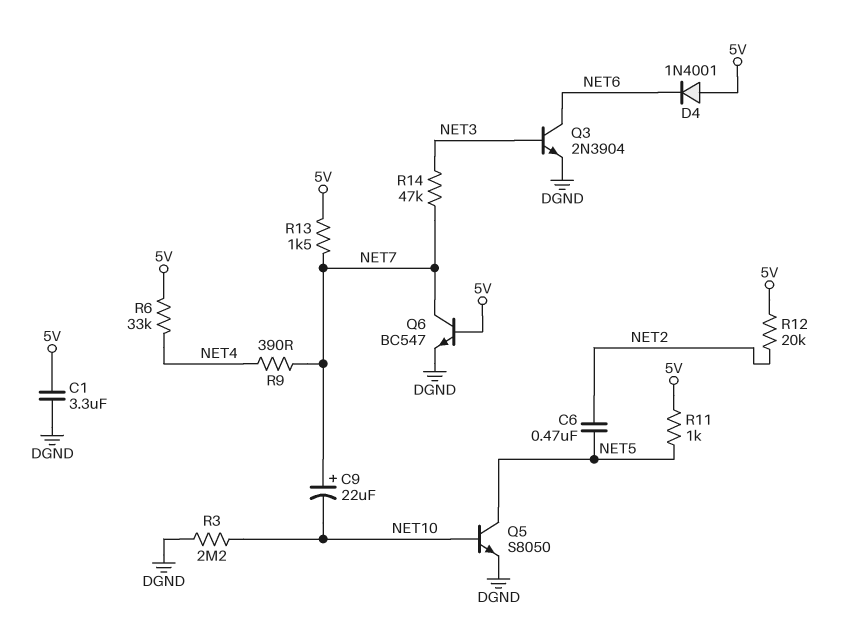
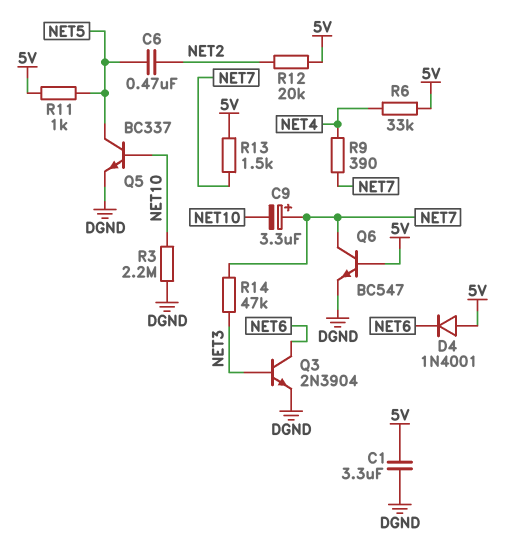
C9: 22uF (plus NET7, minus NET10) -> 3.3uF (plus NET7, minus NET10)
Q5: NPN S8050 (B NET10, C NET5, E DGND) -> NPN BC337 (B NET10, C NET5, E DGND)

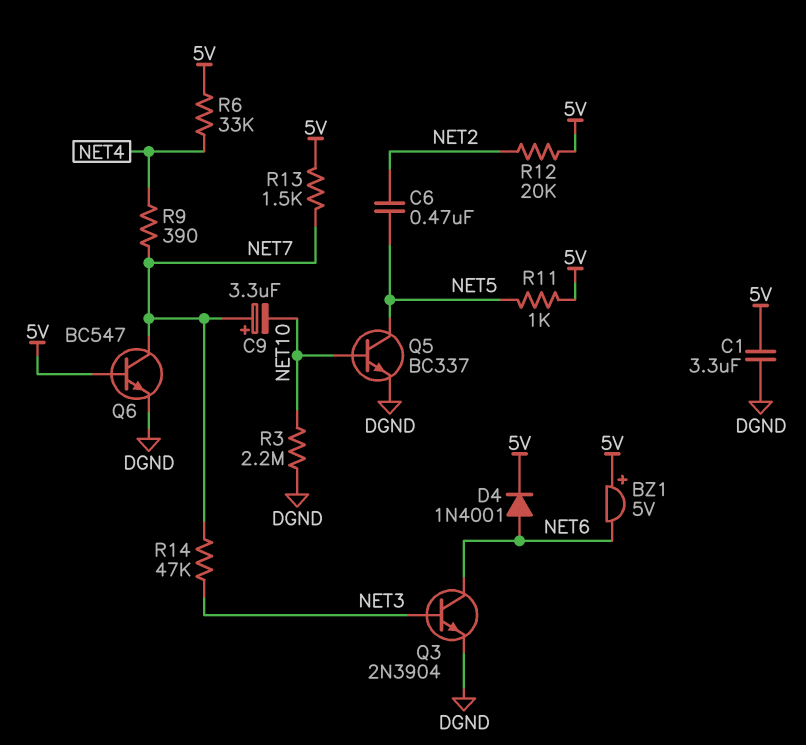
BZ1: none -> buzzer 5V (plus 5V, minus NET6)
D4: diode 1N4001 (A 5V, K NET6) -> diode 1N4001 (A NET6, K 5V)

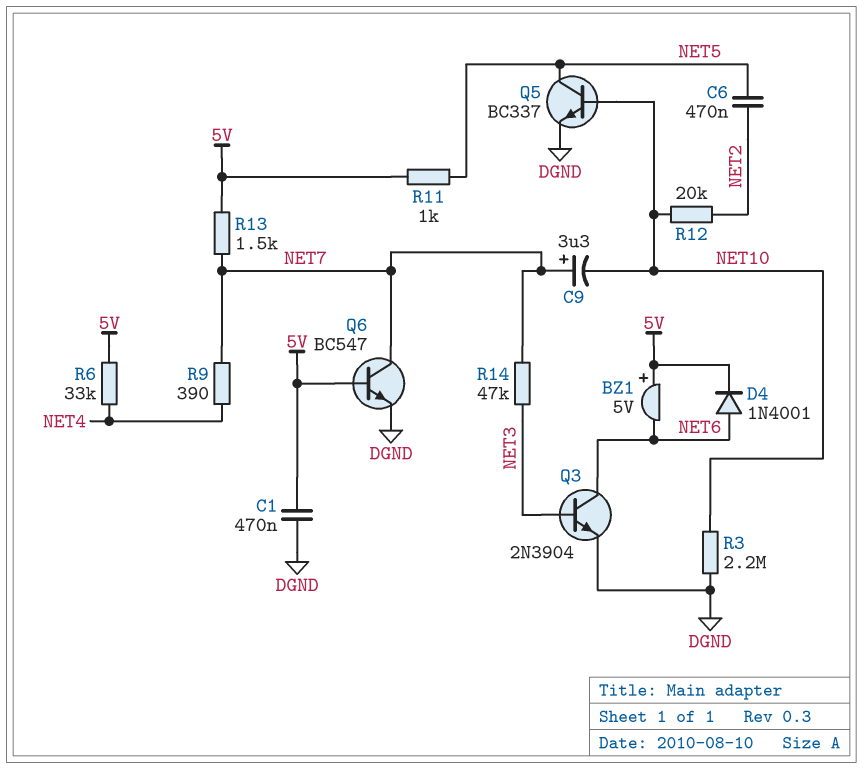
C1: 3.3uF (5V, DGND) -> 470nF (5V, DGND)
R12: 20k (5V, NET2) -> 20k (NET2, NET10)

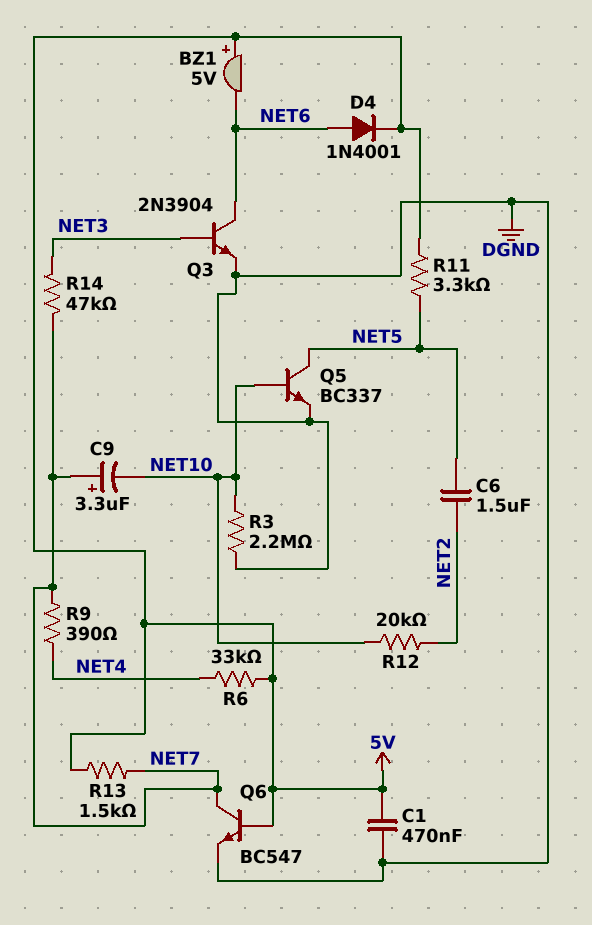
C6: 470nF (NET2, NET5) -> 1.5uF (NET2, NET5)
R11: 1k (5V, NET5) -> 3.3k (5V, NET5)

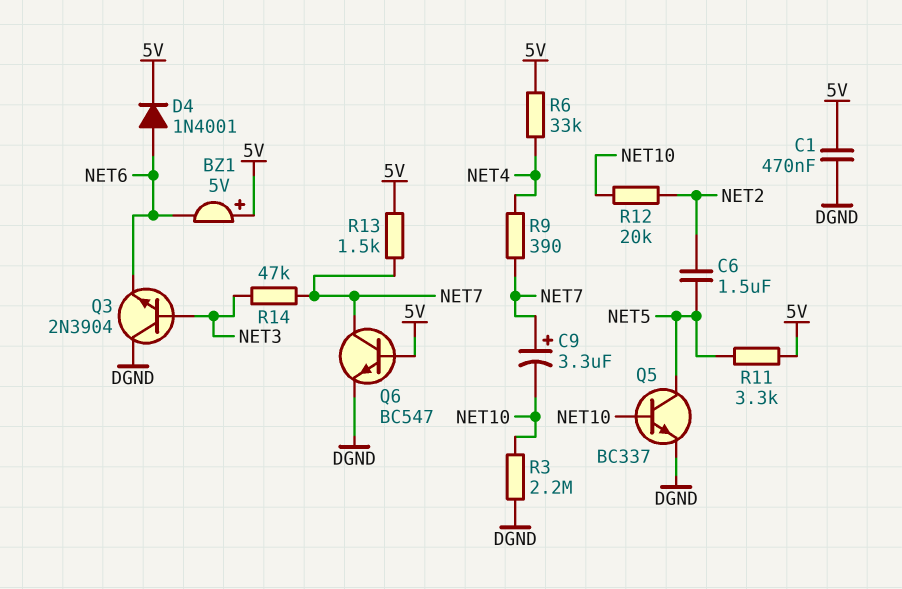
Q3: NPN 2N3904 (B NET3, C NET6, E DGND) -> NPN 2N3904 (B NET3, C DGND, E NET6)

